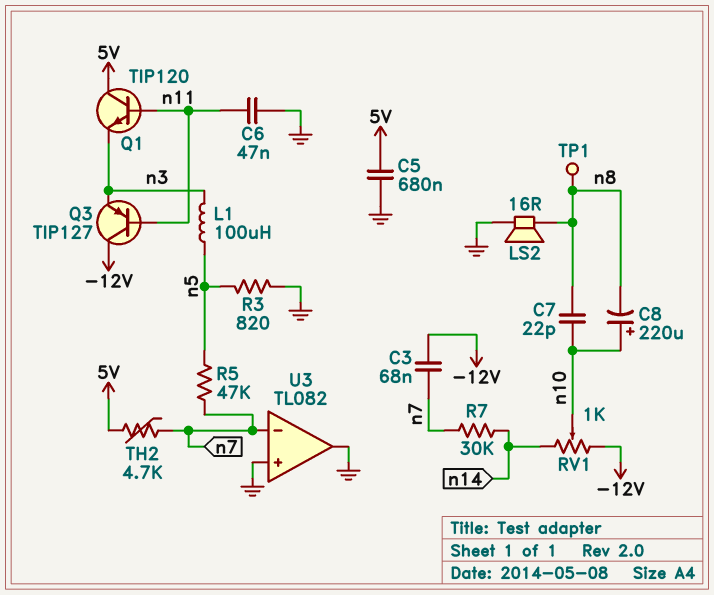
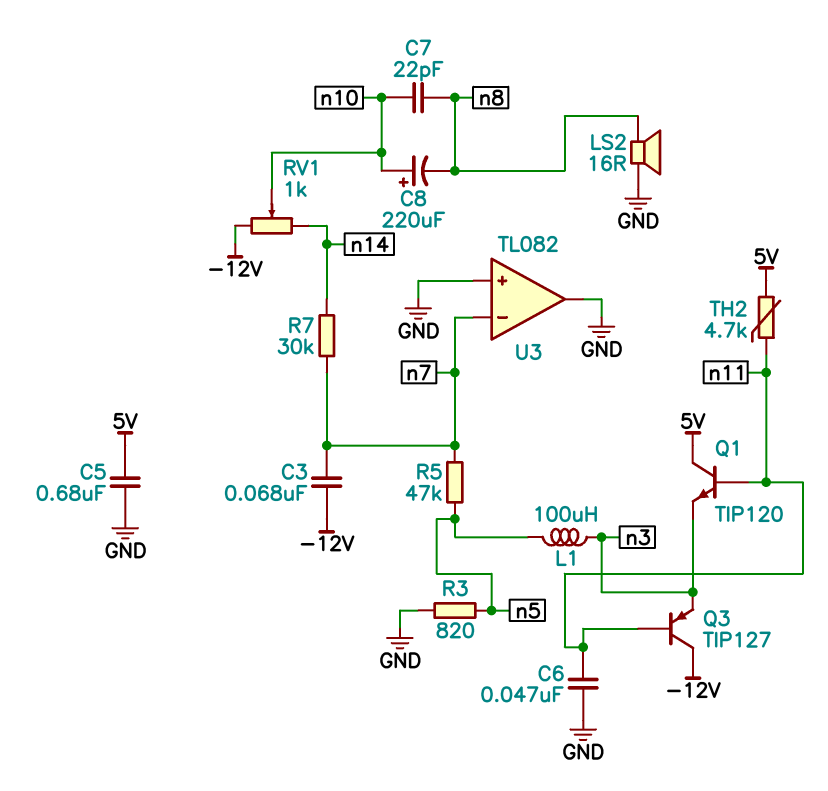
TH2: 4.7k (5V, n7) -> 4.7k (5V, n11)
TP1: test point (n8) -> none

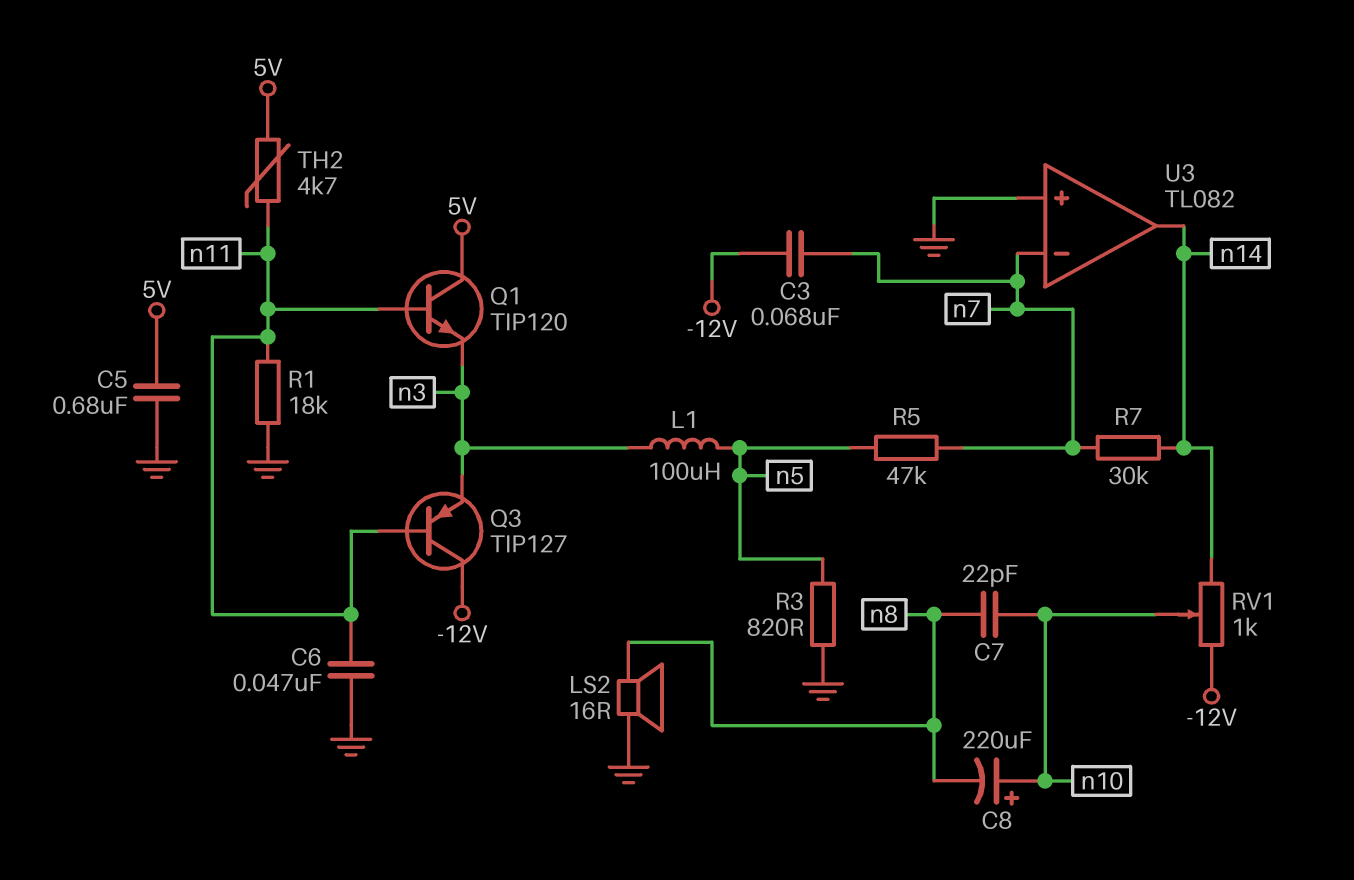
R1: none -> 18k (GND, n11)
U3 pin out: GND -> n14

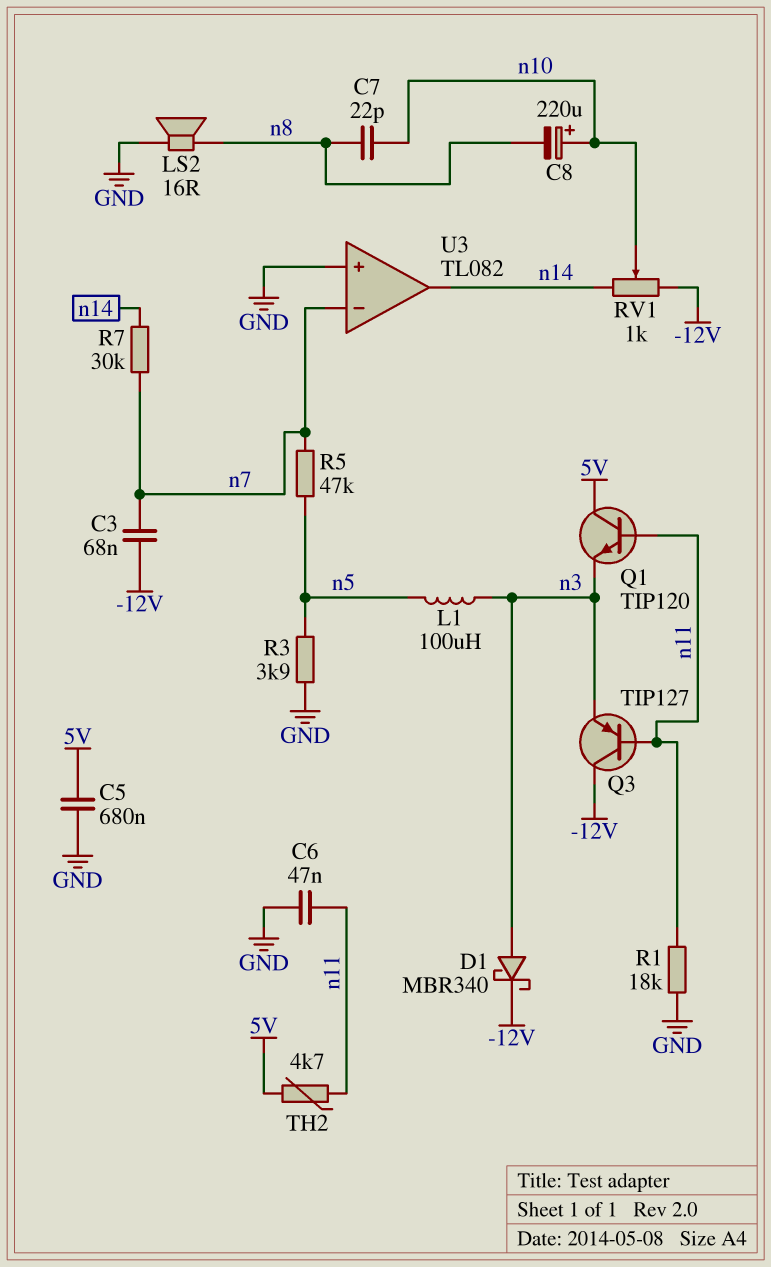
D1: none -> schottky MBR340 (A n3, K -12V)
R3: 820 (GND, n5) -> 3.9k (GND, n5)

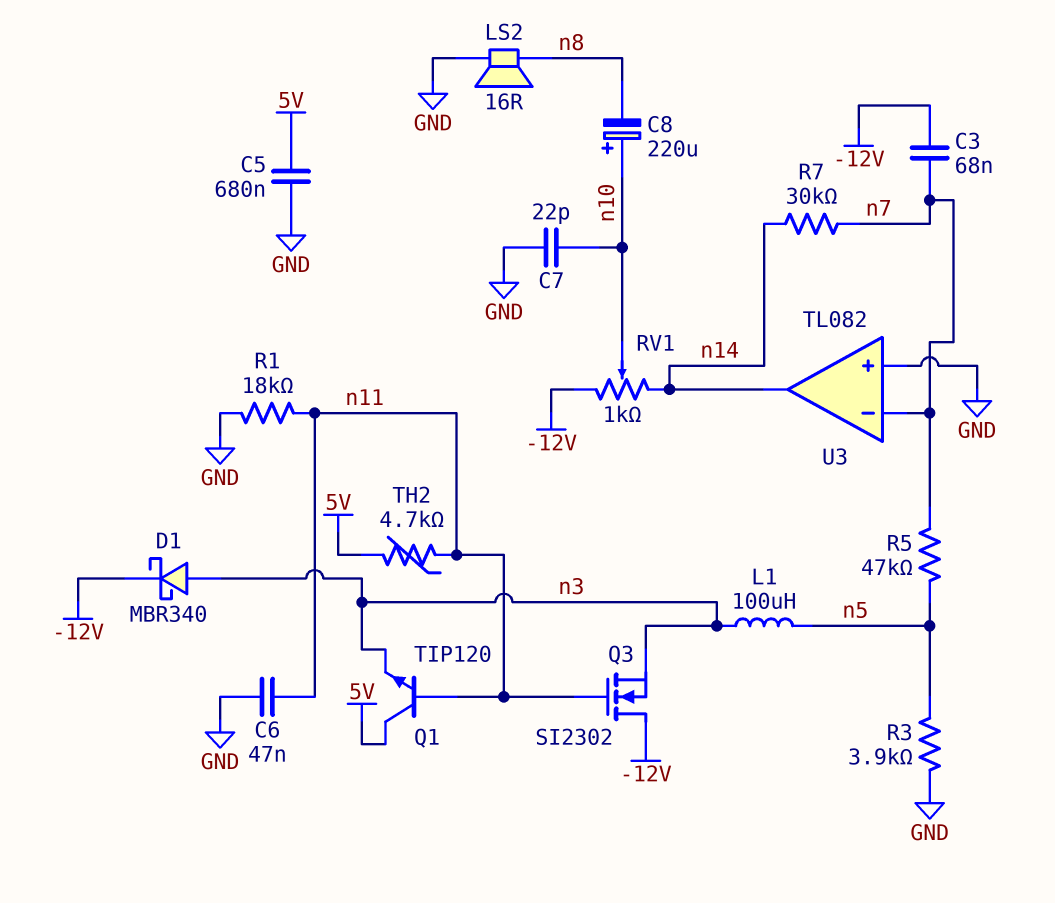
C7: 22pF (n8, n10) -> 22pF (GND, n10)
Q3: PNP TIP127 (B n11, C -12V, E n3) -> NMOS SI2302 (G n11, D -12V, S n3)

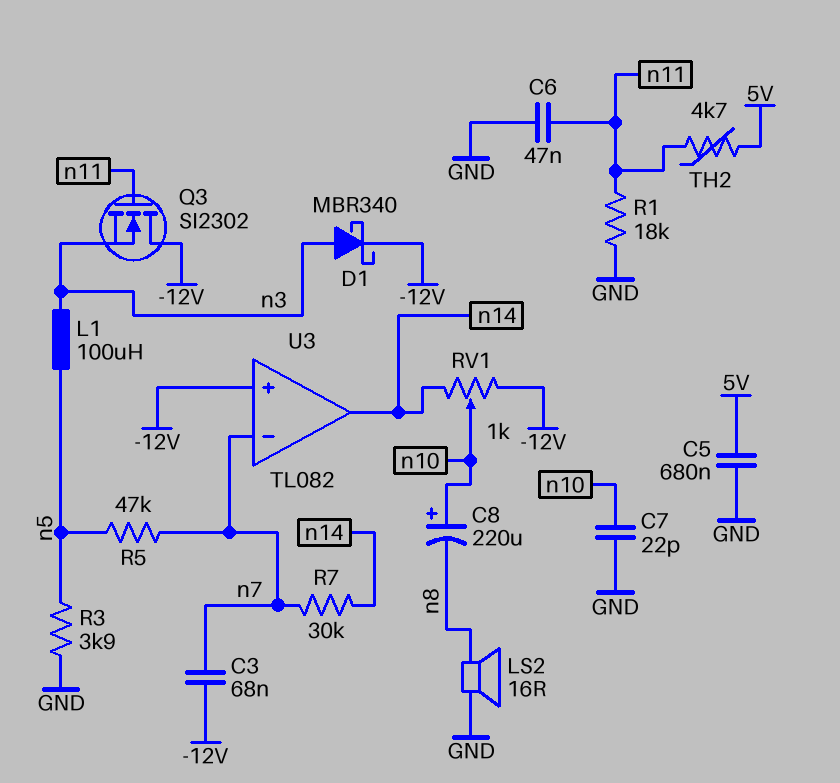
Q1: NPN TIP120 (B n11, C 5V, E n3) -> none
U3 pin in+: GND -> -12V

